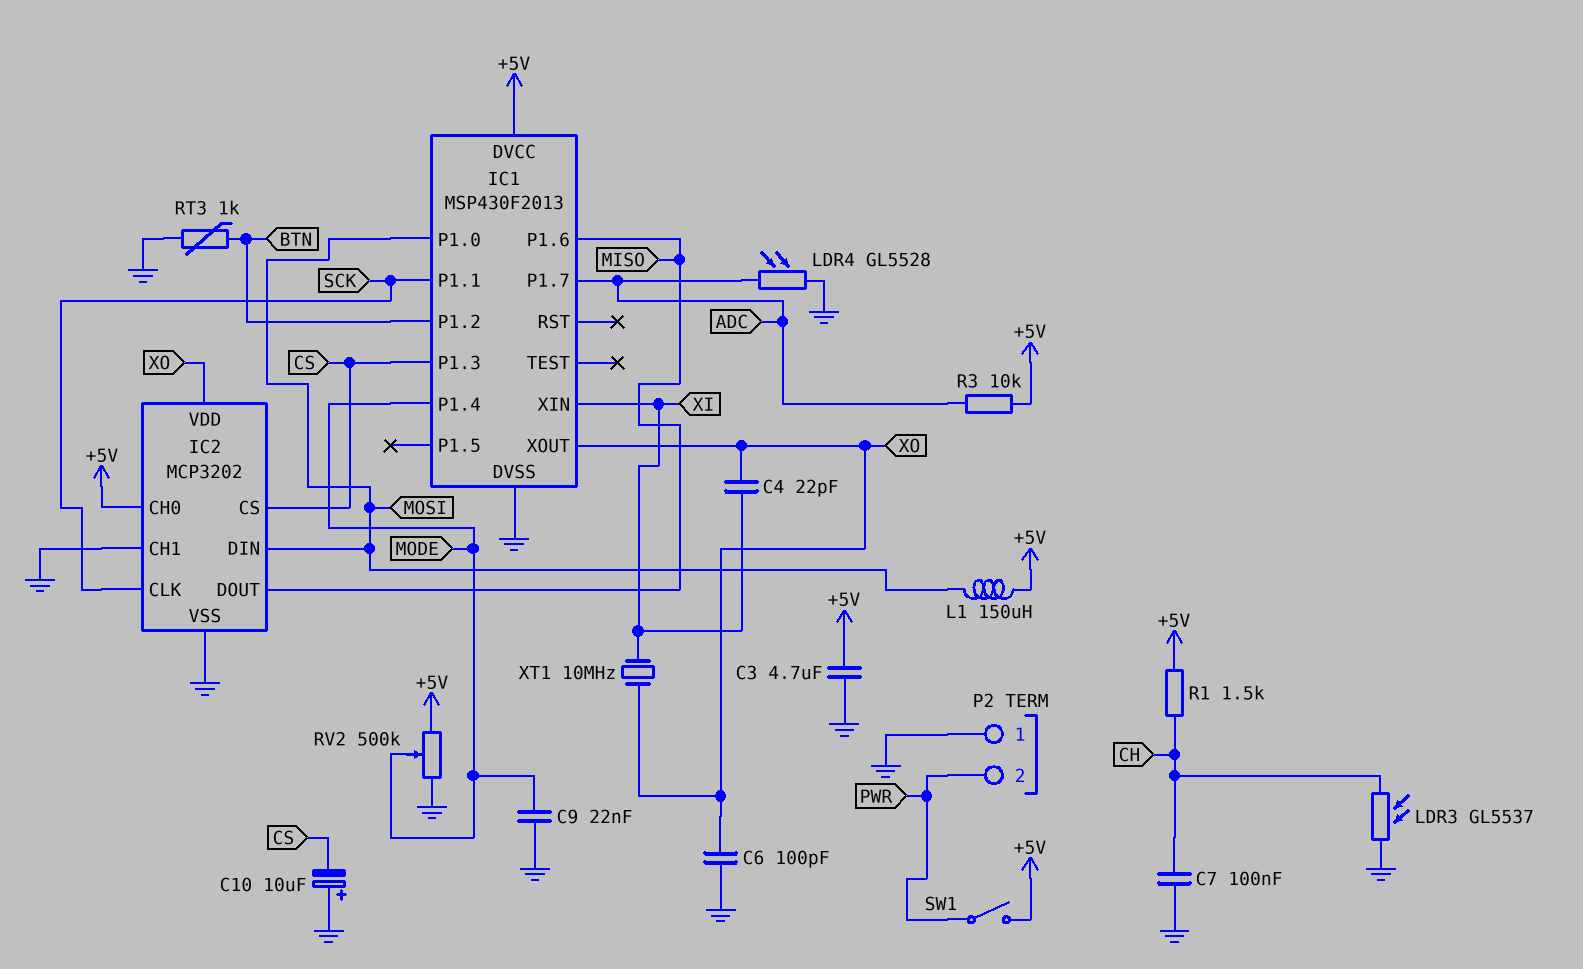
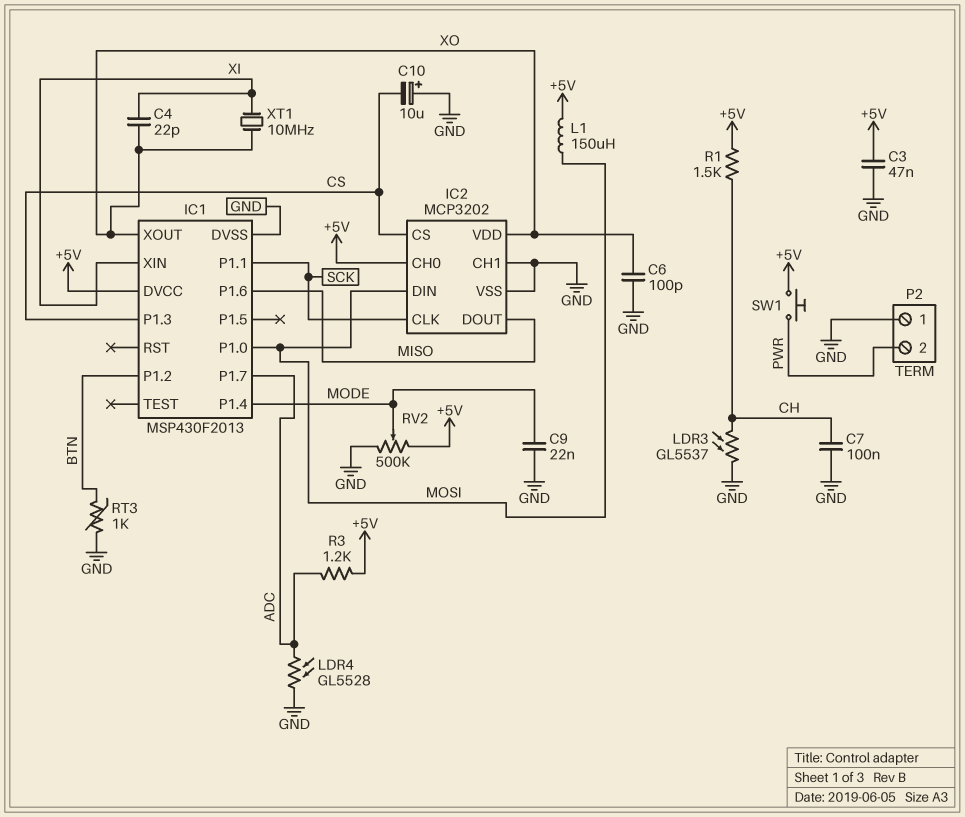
C3: 4.7uF (+5V, GND) -> 47nF (+5V, GND)
R3: 10k (+5V, ADC) -> 1.2k (+5V, ADC)
SW1: switch (+5V, PWR) -> button (+5V, PWR)

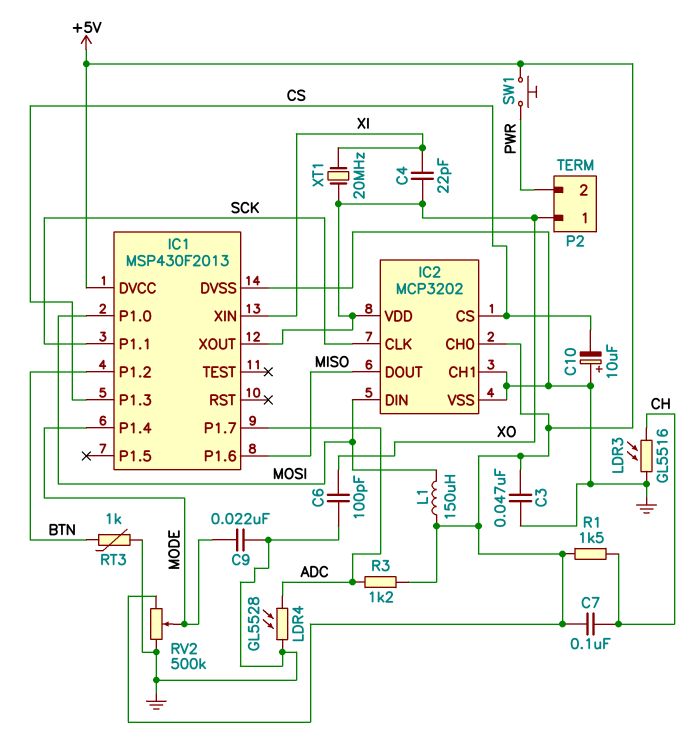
C7: 100nF (CH, GND) -> 100nF (+5V, CH)
LDR3: GL5537 (CH, GND) -> GL5516 (CH, GND)
P2 pin 1: GND -> XO
XT1: 10MHz (XI, XO) -> 20MHz (XI, XO)

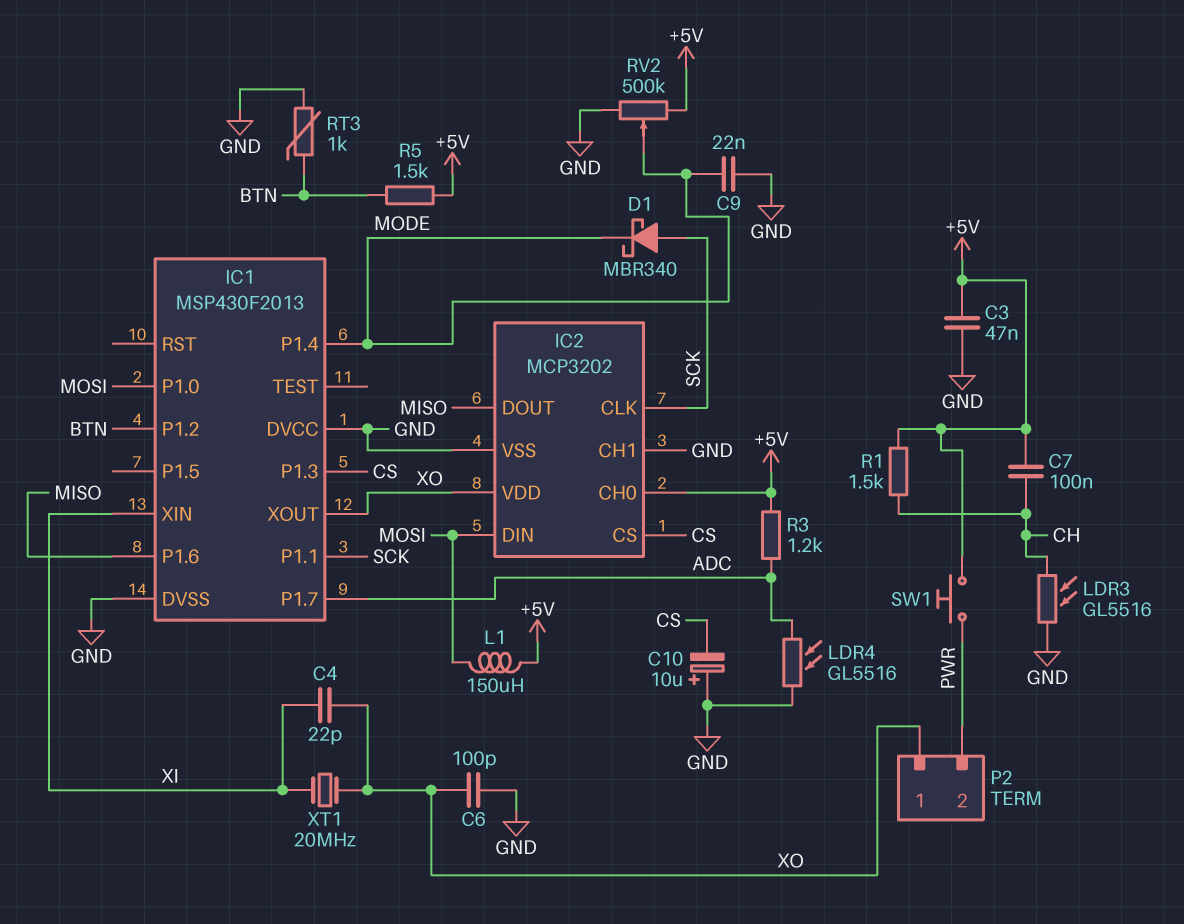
D1: none -> schottky MBR340 (A SCK, K MODE)
IC1 pin DVCC: +5V -> GND
LDR4: GL5528 (ADC, GND) -> GL5516 (ADC, GND)
R5: none -> 1.5k (+5V, BTN)

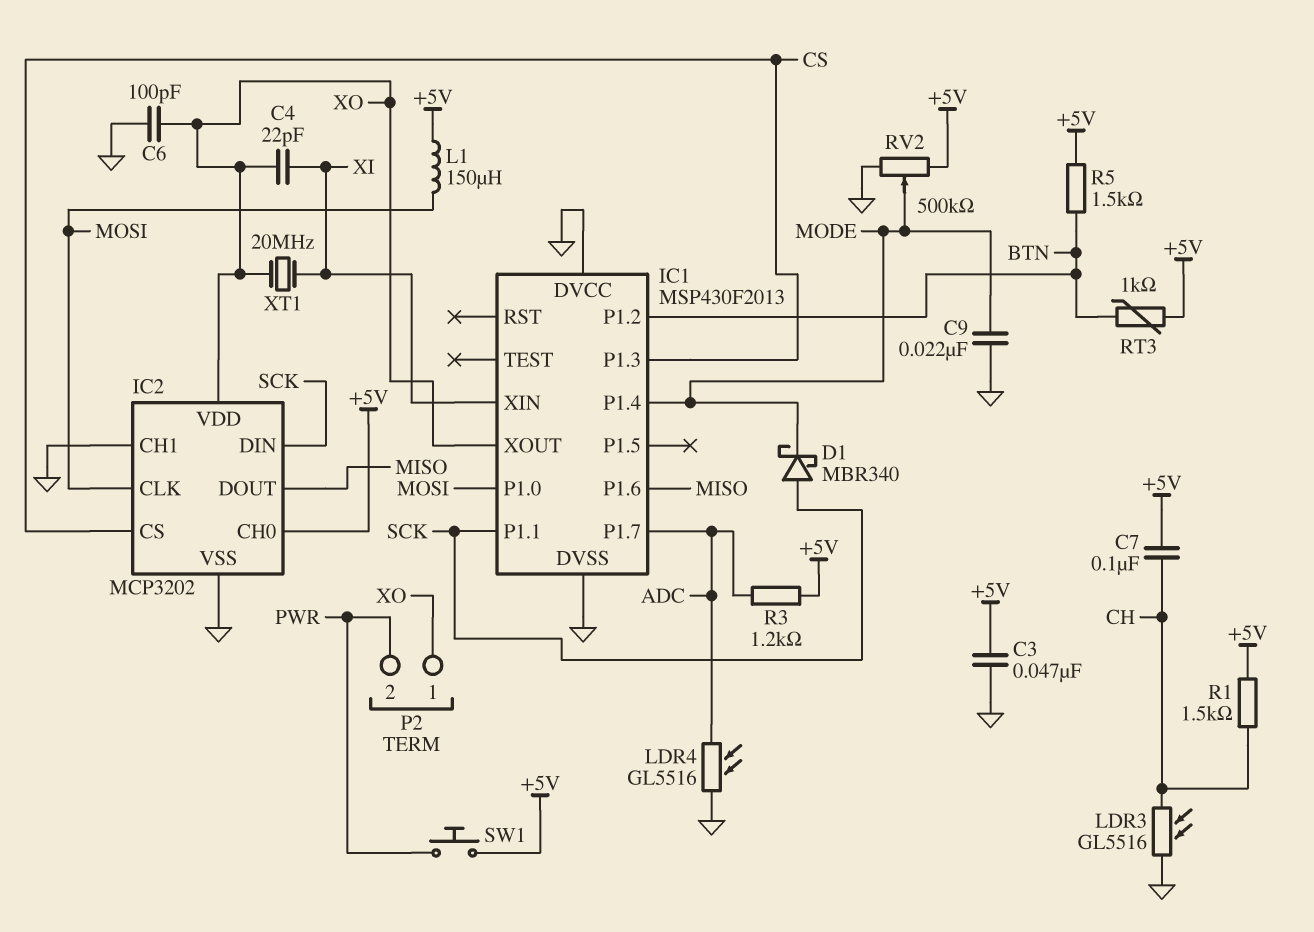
C10: 10uF (plus GND, minus CS) -> none
IC2 pin CLK: SCK -> MOSI
IC2 pin DIN: MOSI -> SCK
RT3: 1k (BTN, GND) -> 1k (+5V, BTN)

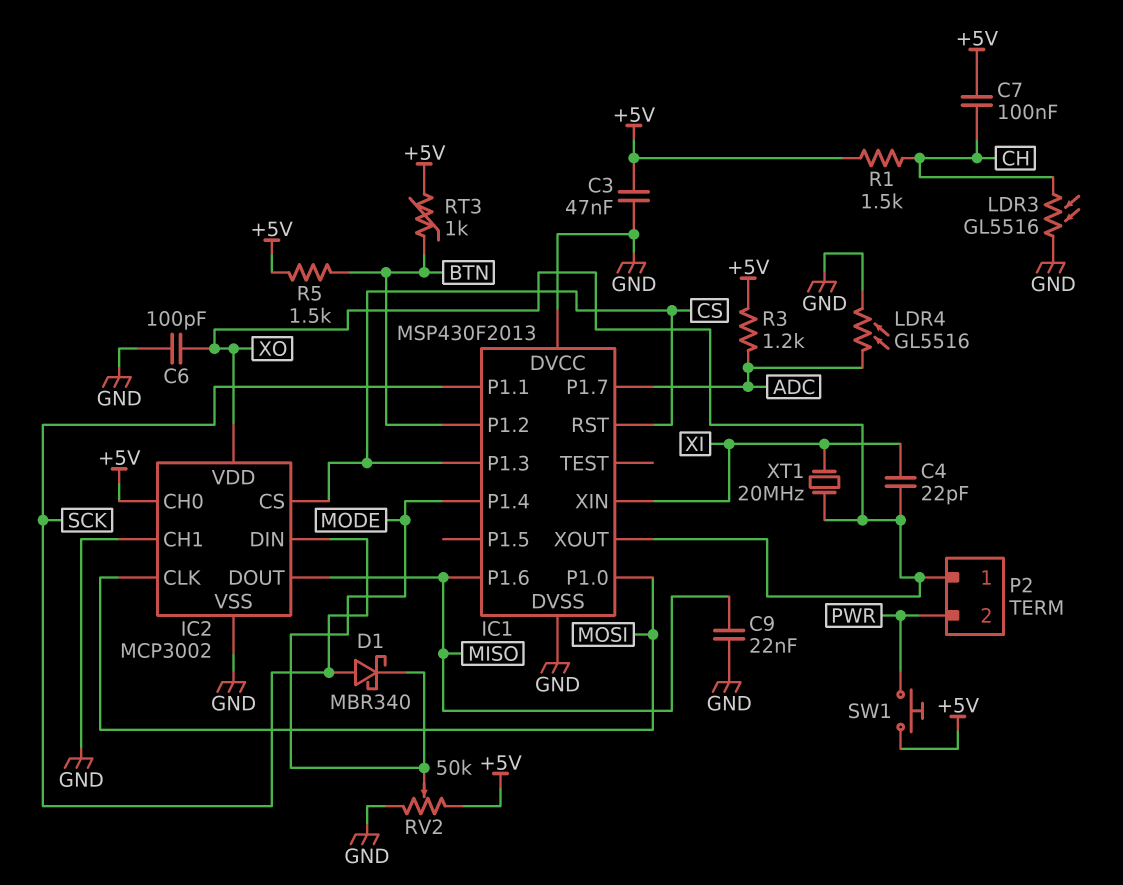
C9: 22nF (GND, MODE) -> 22nF (GND, MISO)
IC1 pin RST: none -> CS
IC2: MCP3202 -> MCP3002
L1: 150uH (+5V, MOSI) -> none
RV2: 500k (+5V, GND, wiper MODE) -> 50k (+5V, GND, wiper MODE)

